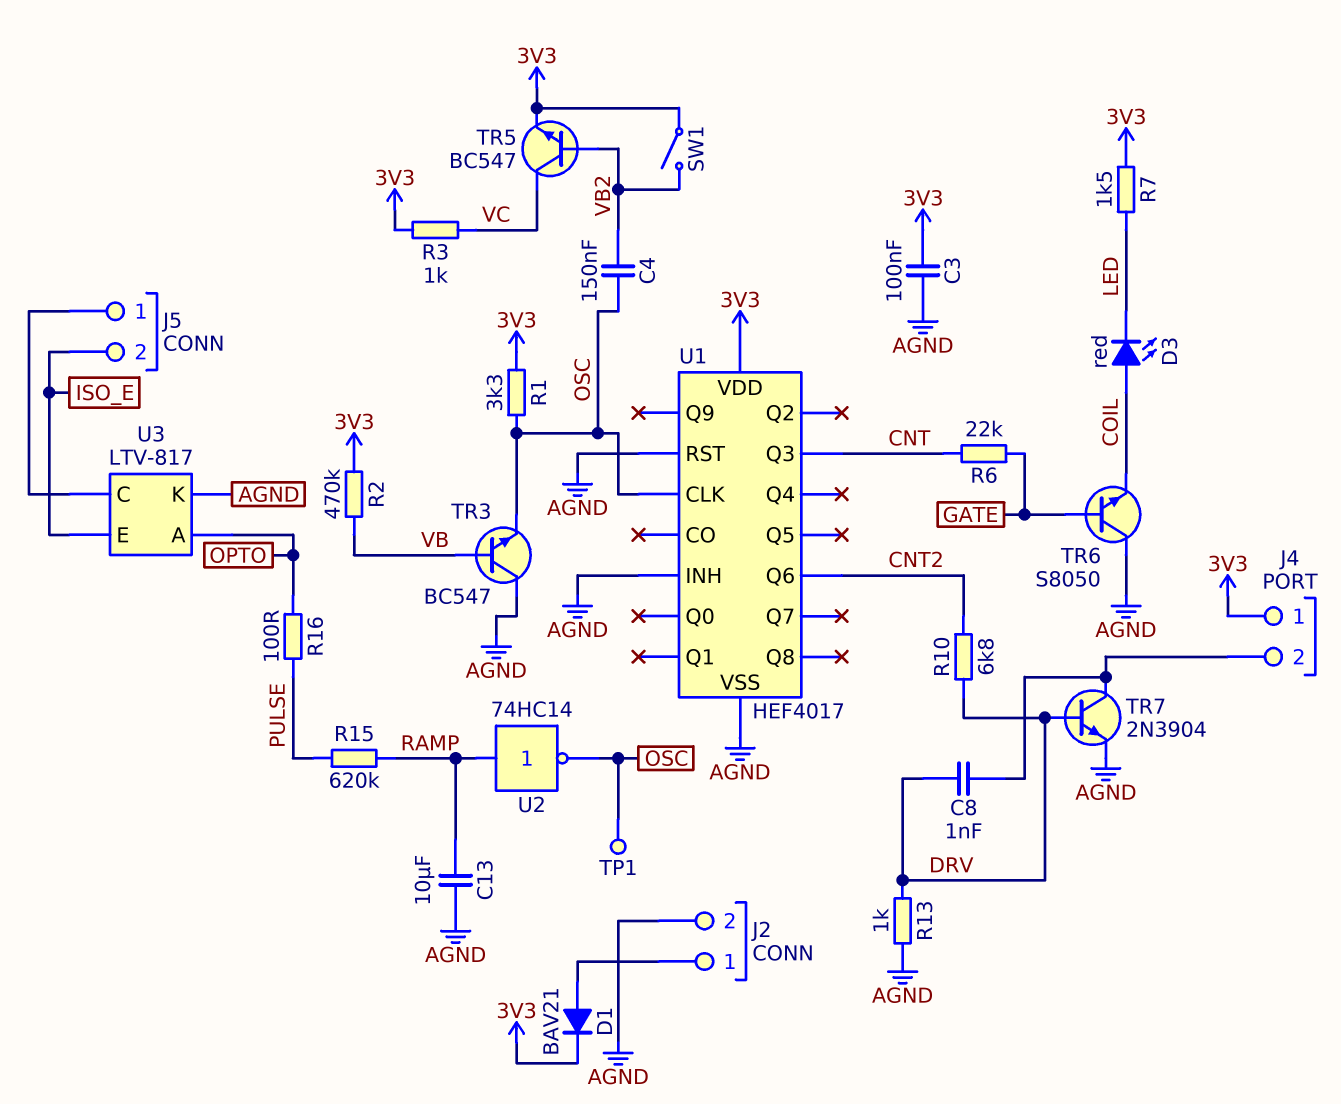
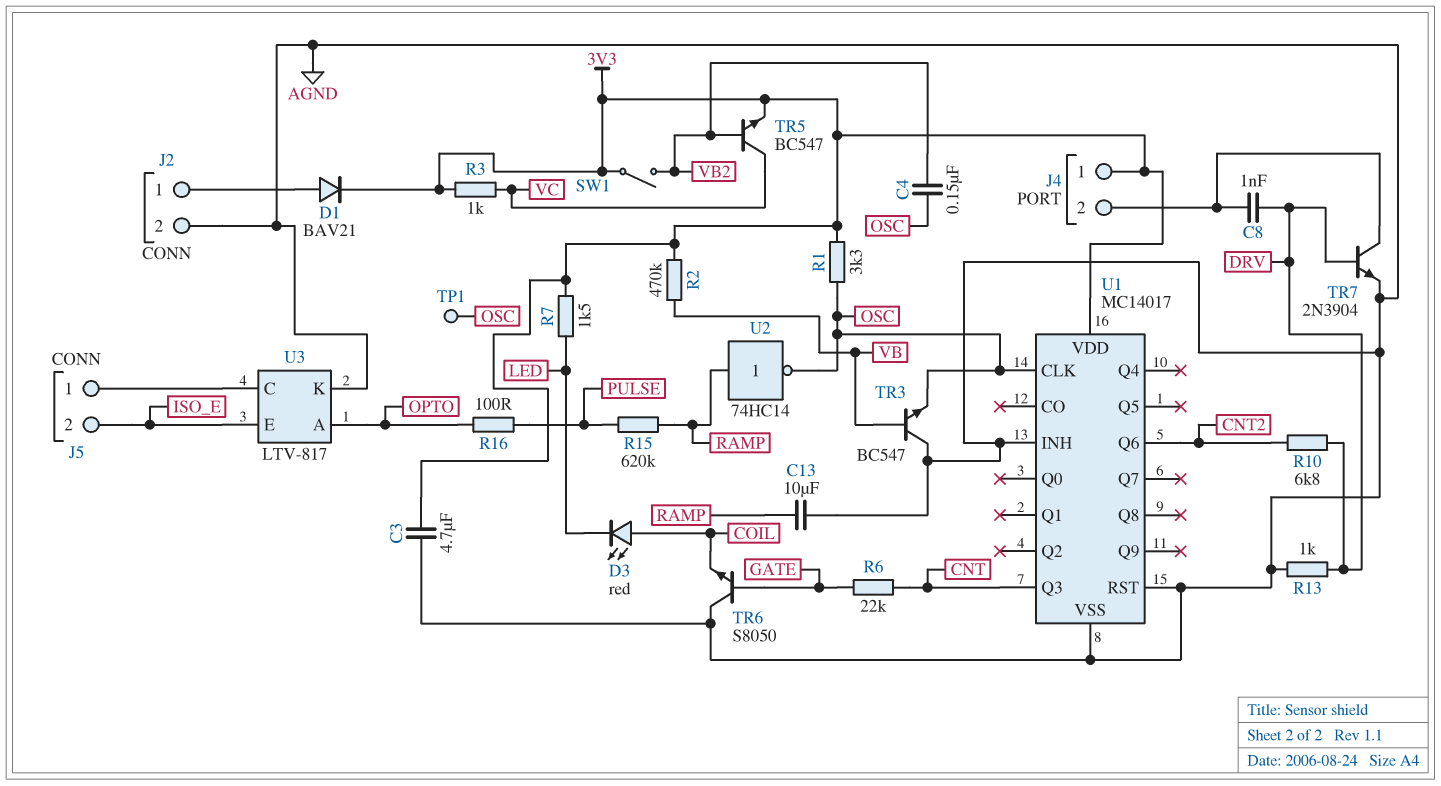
C3: 100nF (3V3, AGND) -> 4.7uF (3V3, AGND)
U1: HEF4017 -> MC14017

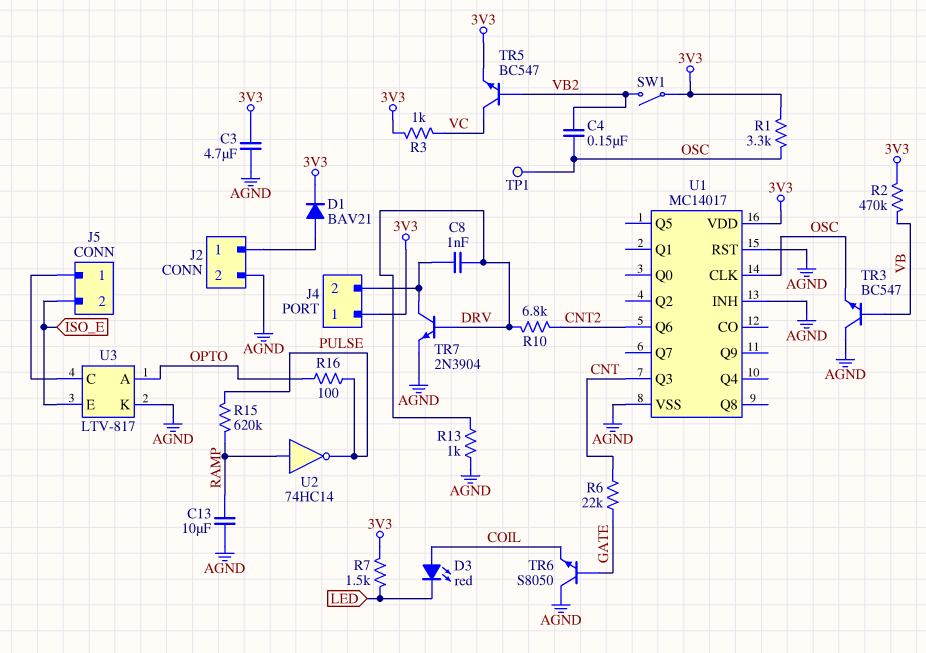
U2: NOT 74HC14 (in RAMP, out OSC) -> NOT 74HC14 (in RAMP, out PULSE)

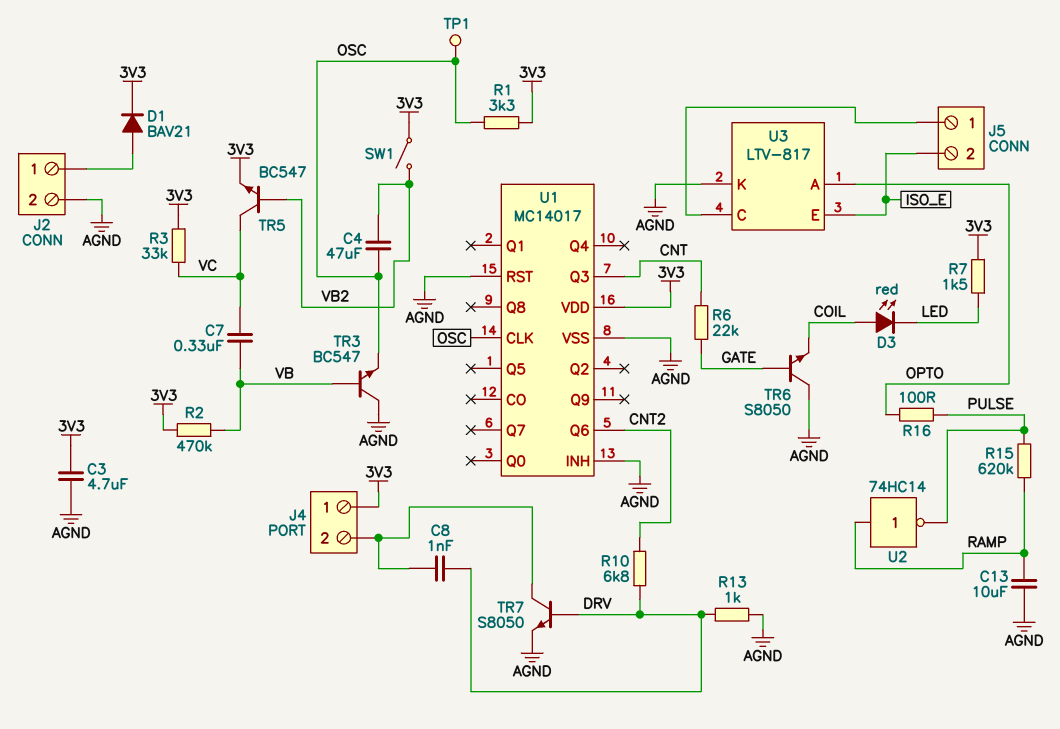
C4: 150nF (OSC, VB2) -> 47uF (OSC, VB2)
C7: none -> 330nF (VB, VC)
R3: 1k (3V3, VC) -> 33k (3V3, VC)
TR7: NPN 2N3904 (B DRV, C J4/2, E AGND) -> NPN S8050 (B DRV, C J4/2, E AGND)

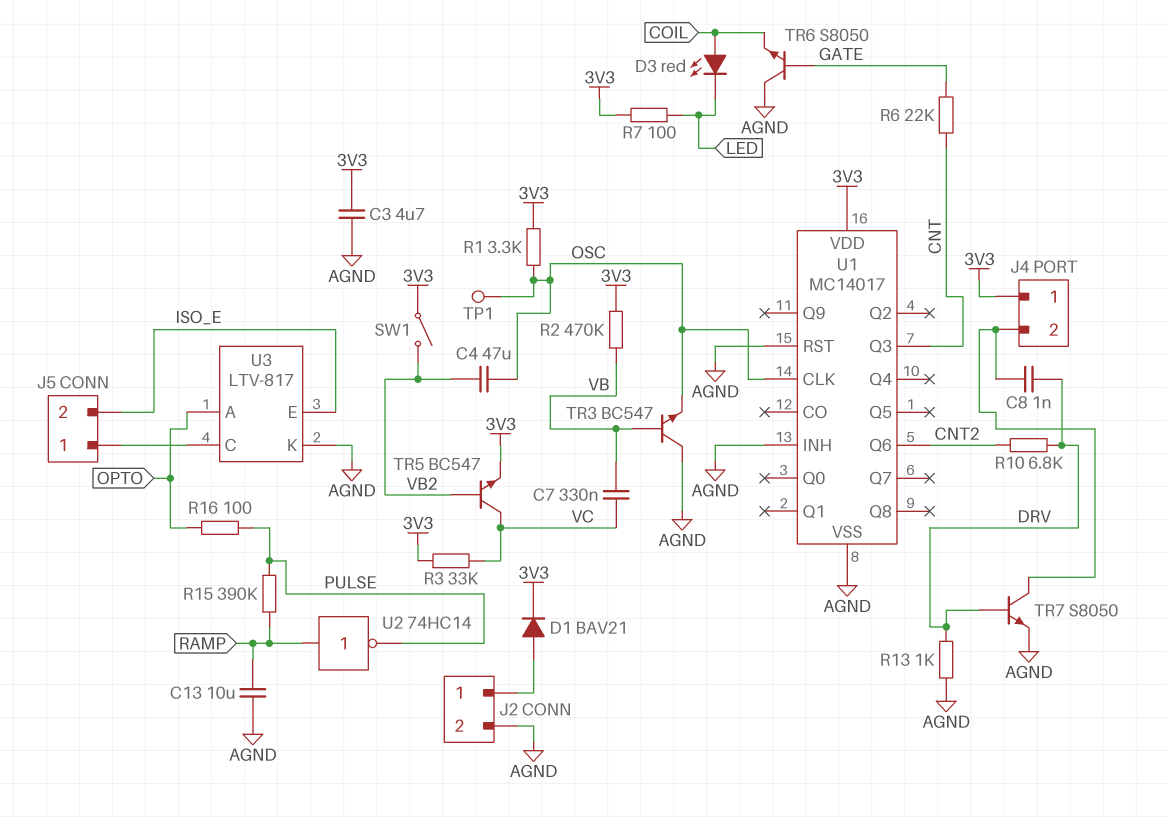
R7: 1.5k (3V3, LED) -> 100 (3V3, LED)
R15: 620k (PULSE, RAMP) -> 390k (PULSE, RAMP)

